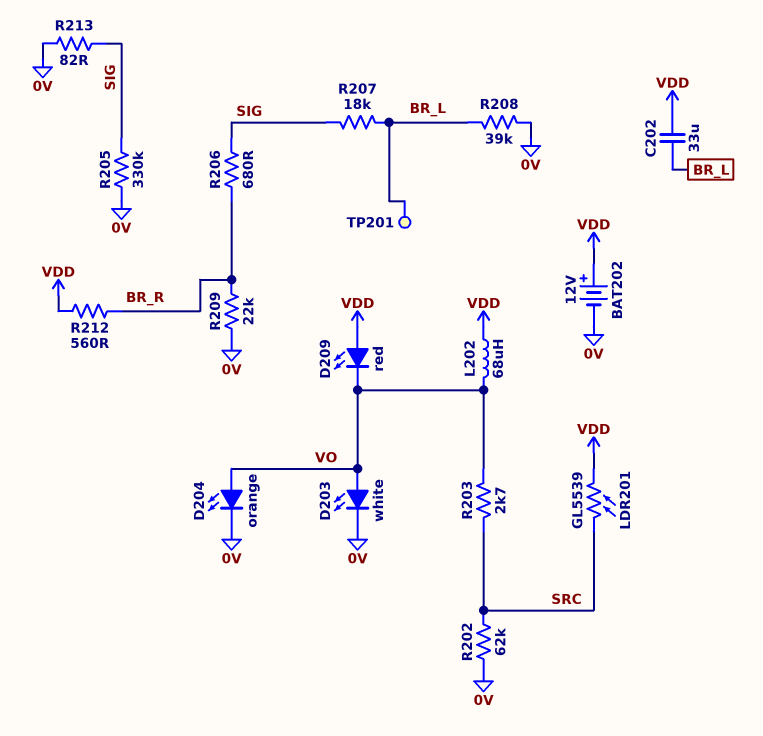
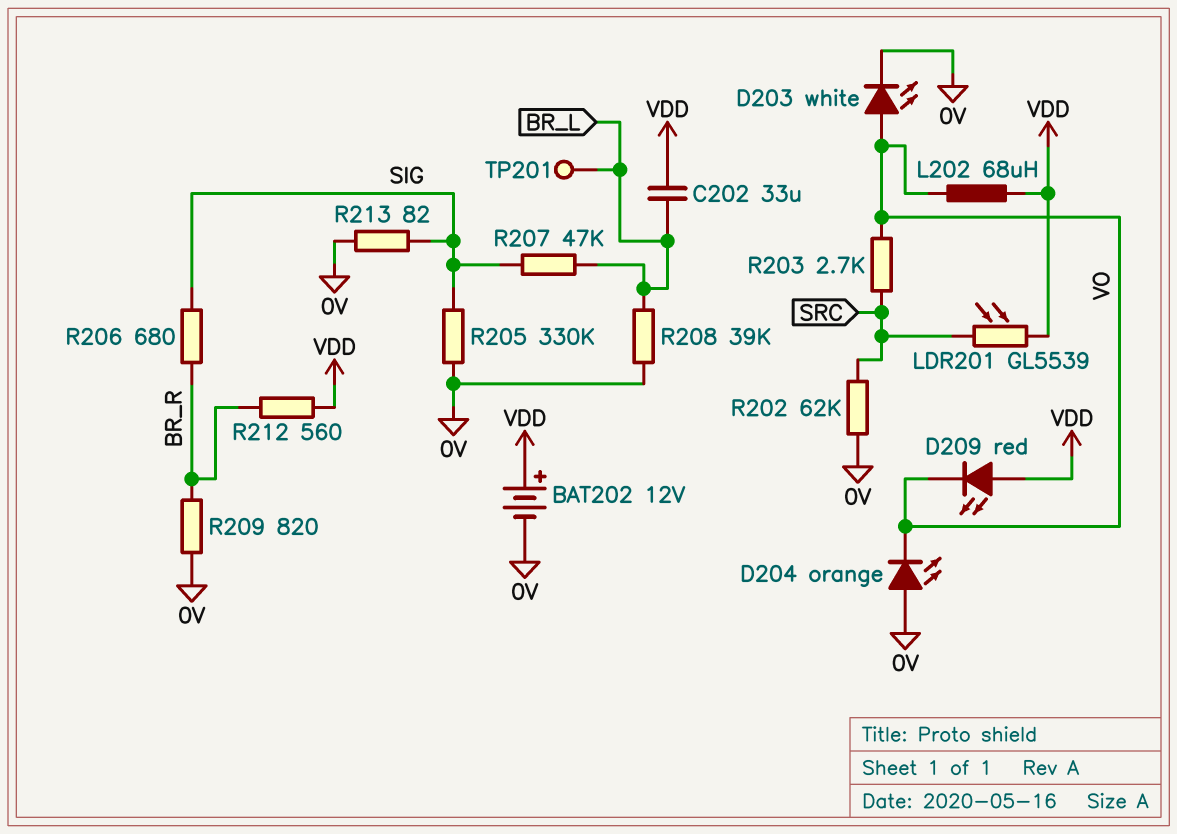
D204: LED orange (A VO, K 0V) -> LED orange (A 0V, K VO)
R207: 18k (BR_L, SIG) -> 47k (BR_L, SIG)
R209: 22k (0V, BR_R) -> 820 (0V, BR_R)

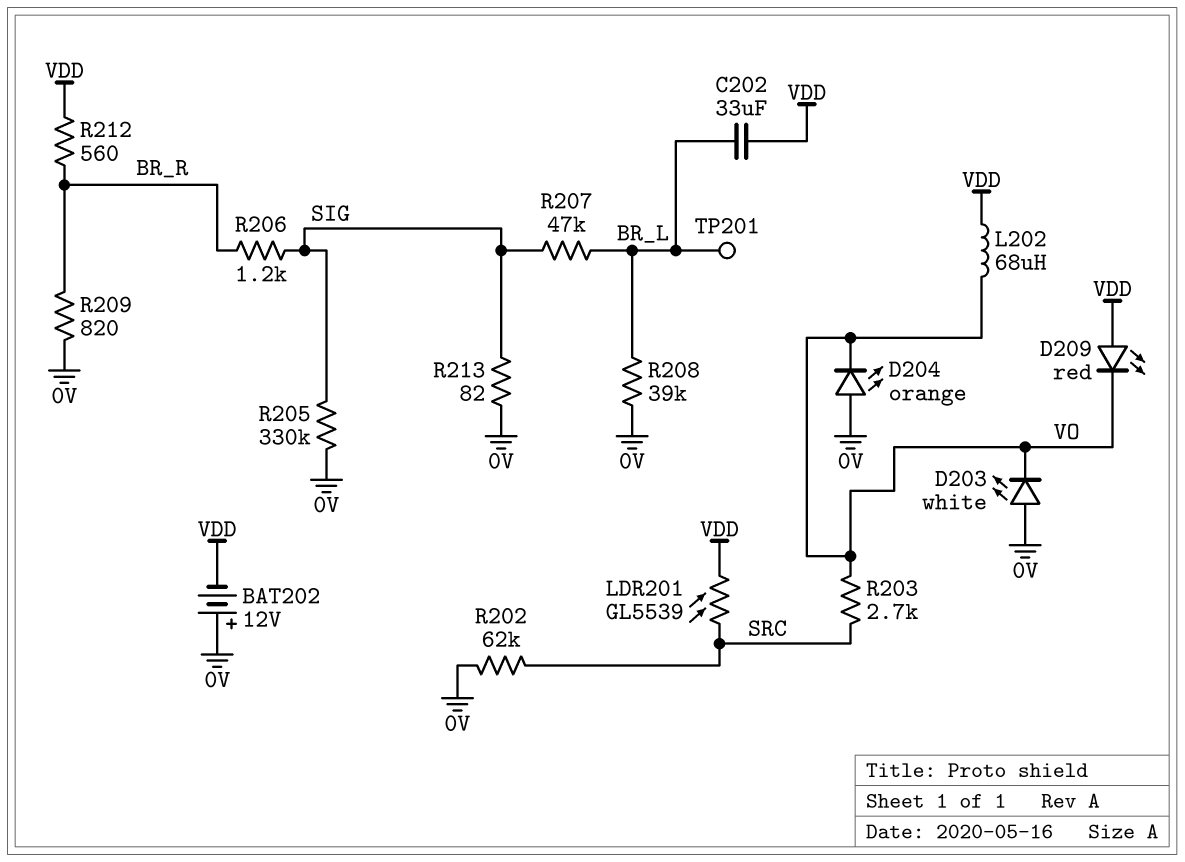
BAT202: 12V (plus VDD, minus 0V) -> 12V (plus 0V, minus VDD)
D203: LED white (A VO, K 0V) -> LED white (A 0V, K VO)
R206: 680 (BR_R, SIG) -> 1.2k (BR_R, SIG)

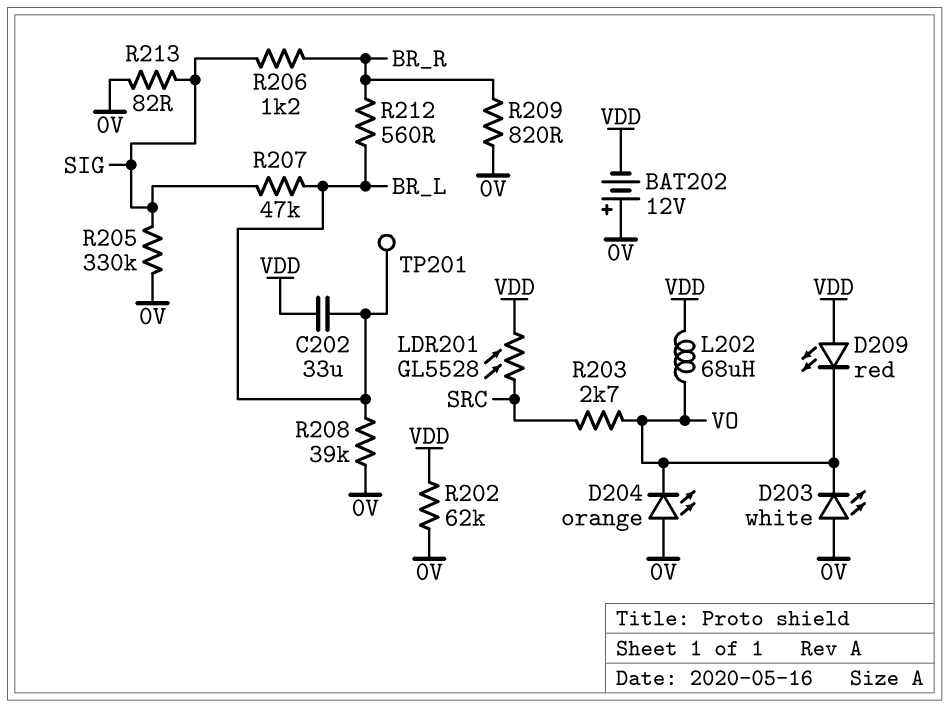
LDR201: GL5539 (SRC, VDD) -> GL5528 (SRC, VDD)
R202: 62k (0V, SRC) -> 62k (0V, VDD)
R212: 560 (BR_R, VDD) -> 560 (BR_L, BR_R)

